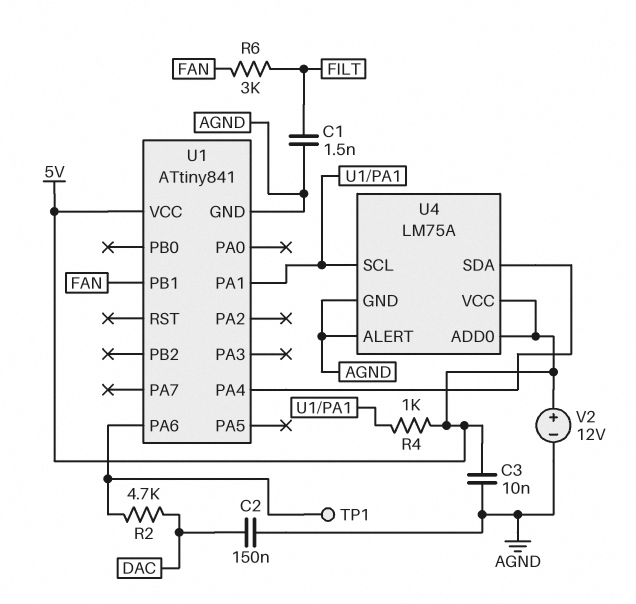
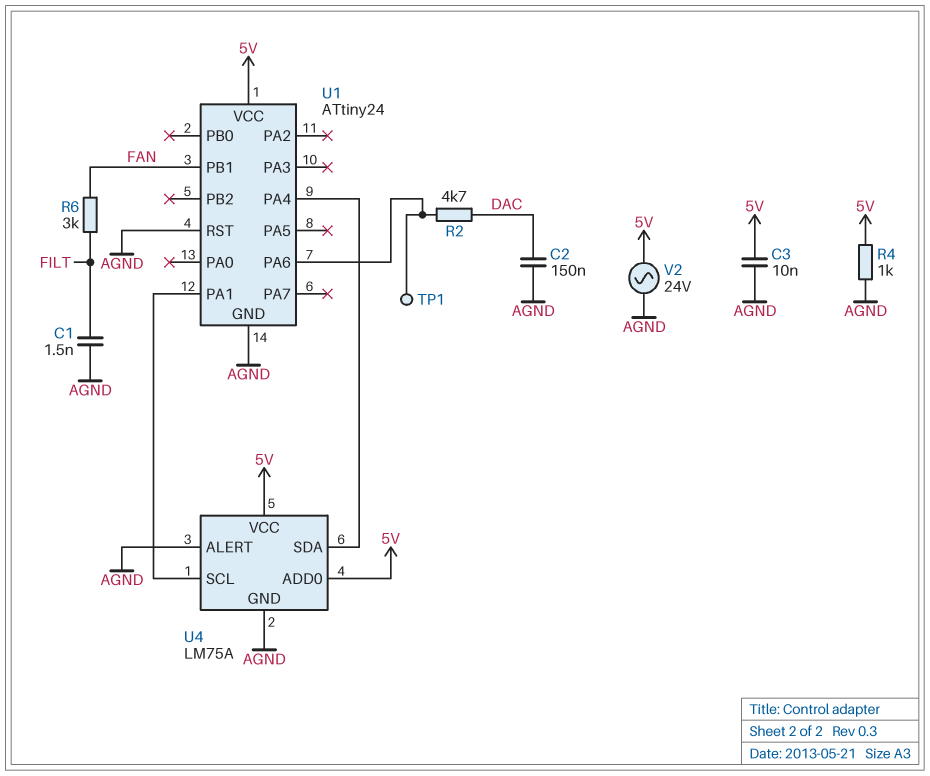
R4: 1k (5V, U1/PA1) -> 1k (5V, AGND)
U1: ATtiny841 -> ATtiny24
U1 pin RST: none -> AGND
V2: 12V (plus 5V, minus AGND) -> AC 24V (5V, AGND)

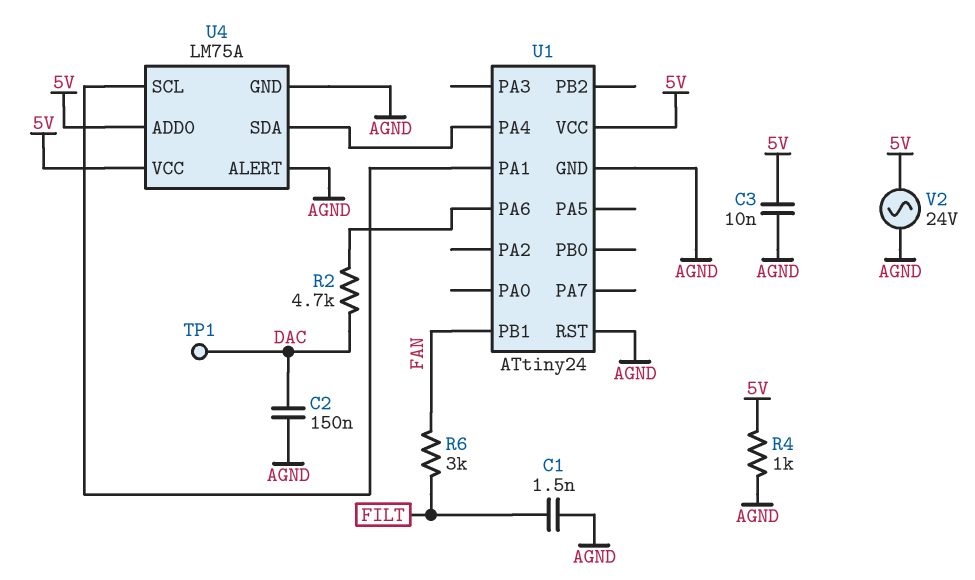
TP1: test point (U1/PA6) -> test point (DAC)

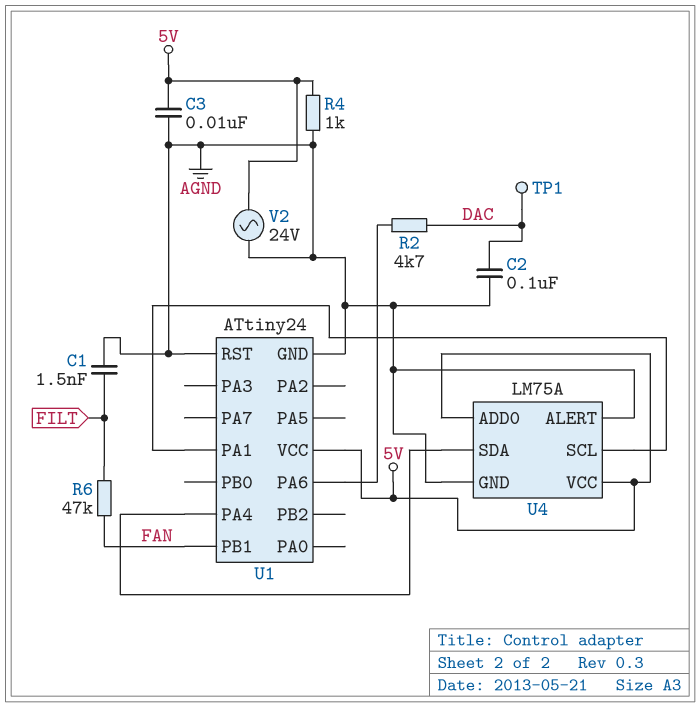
C2: 150nF (AGND, DAC) -> 100nF (AGND, DAC)
R6: 3k (FAN, FILT) -> 47k (FAN, FILT)

